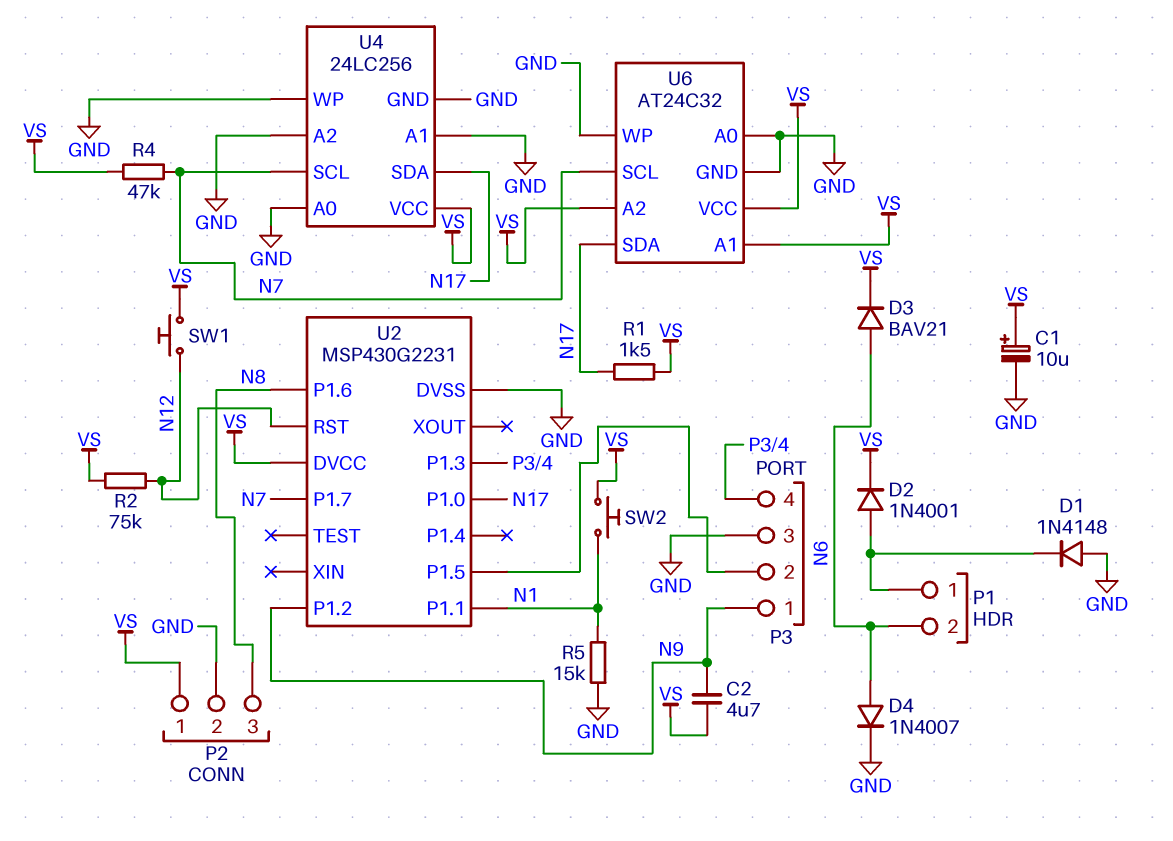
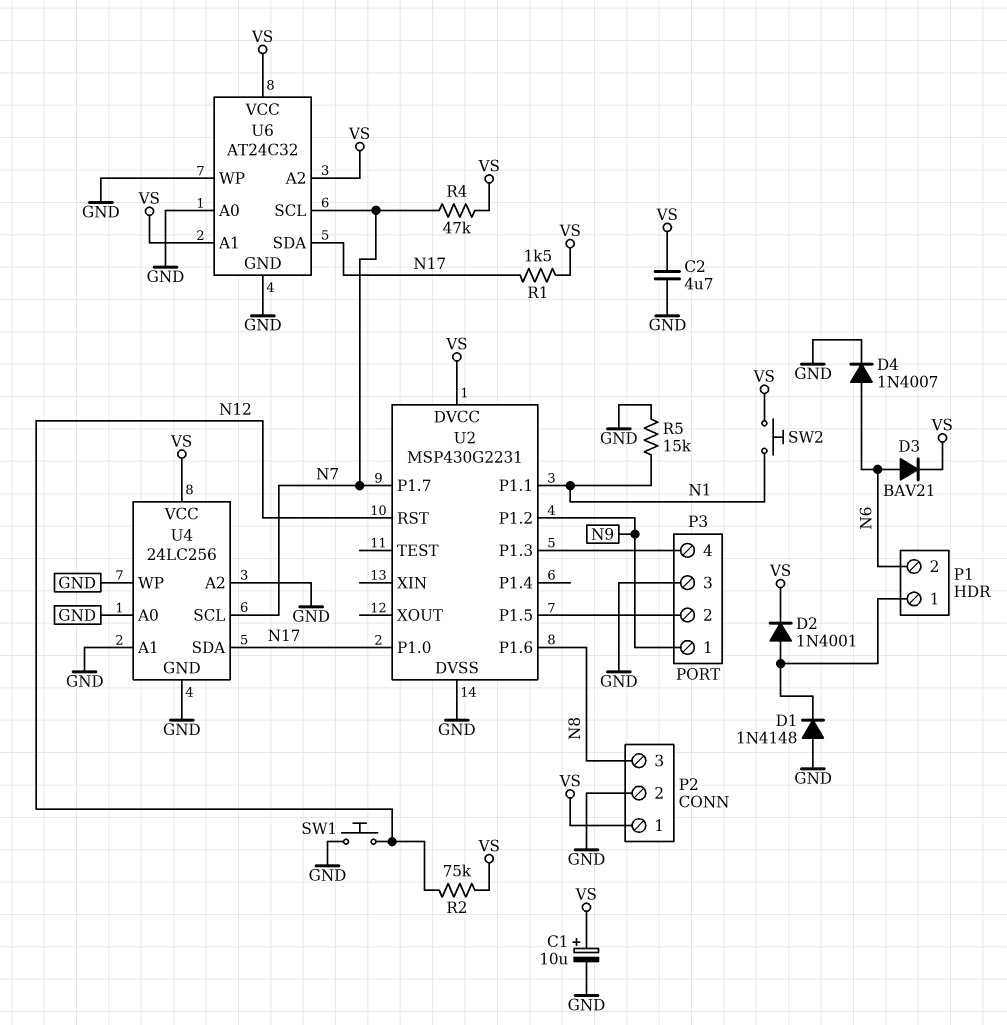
C2: 4.7uF (N9, VS) -> 4.7uF (GND, VS)
SW1: button (N12, VS) -> button (GND, N12)

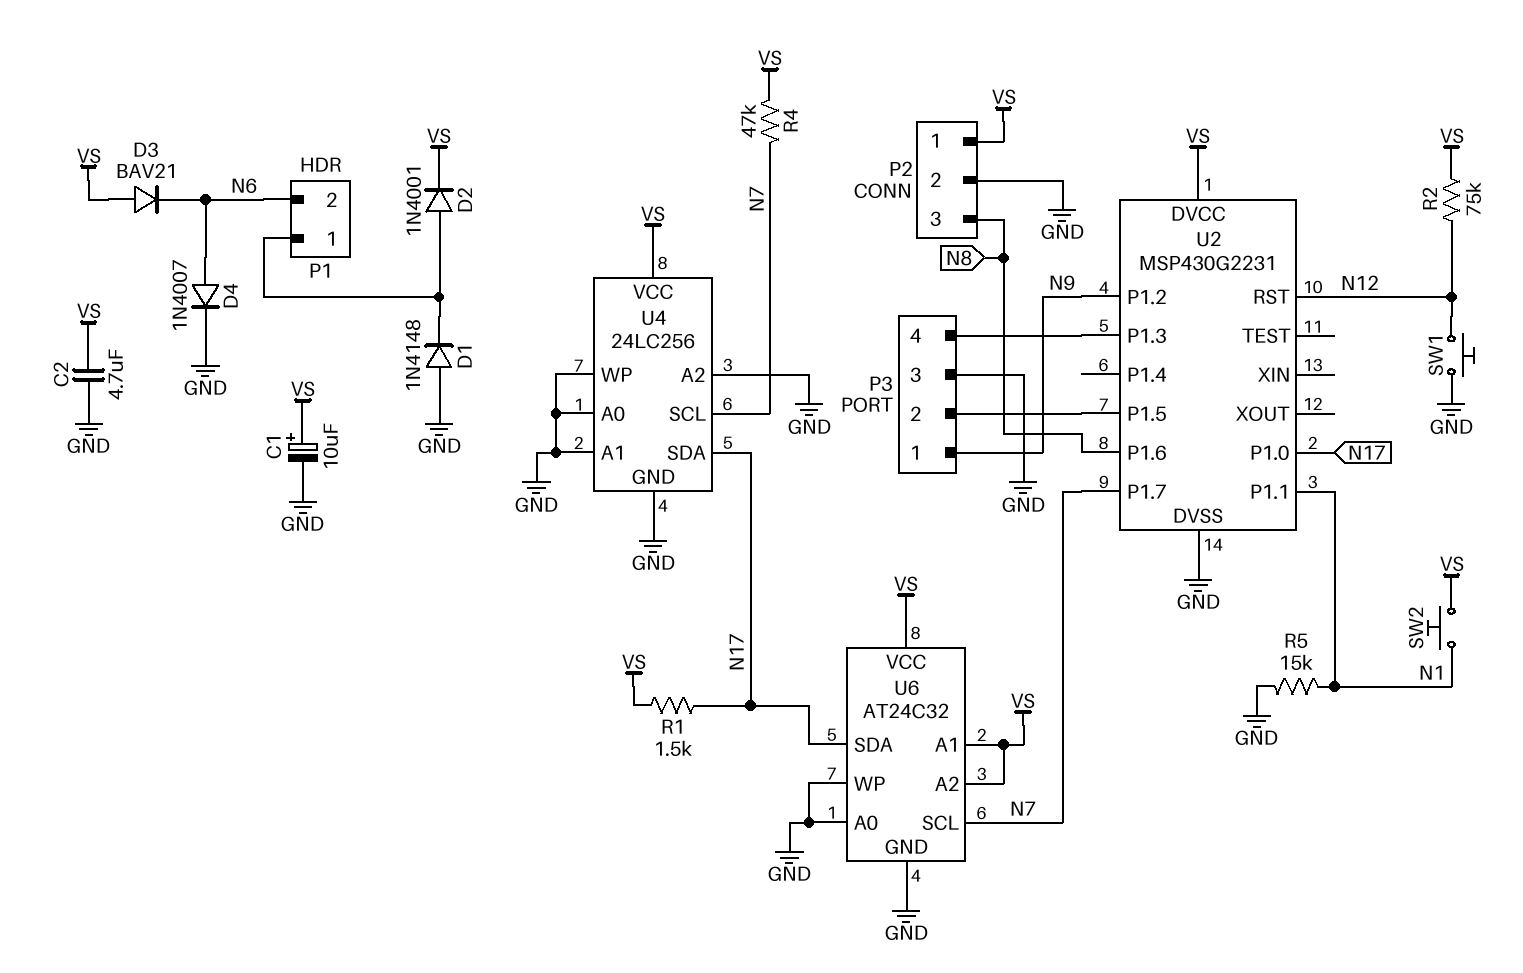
D3: diode BAV21 (A N6, K VS) -> diode BAV21 (A VS, K N6)

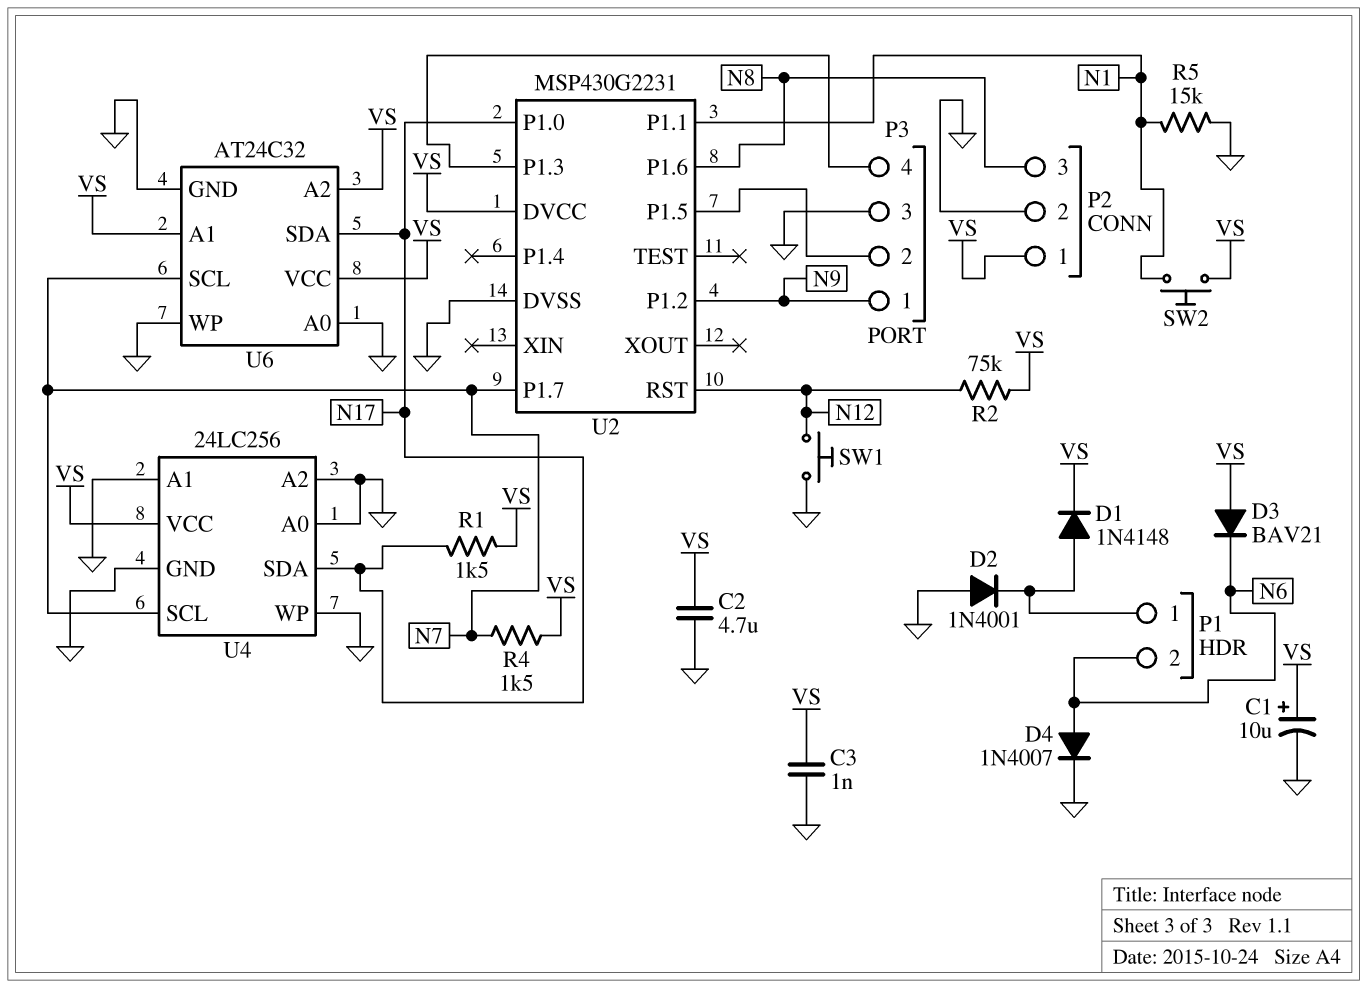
C3: none -> 1nF (GND, VS)
D1: diode 1N4148 (A GND, K P1/1) -> diode 1N4148 (A P1/1, K VS)
D2: diode 1N4001 (A P1/1, K VS) -> diode 1N4001 (A GND, K P1/1)
R4: 47k (N7, VS) -> 1.5k (N7, VS)

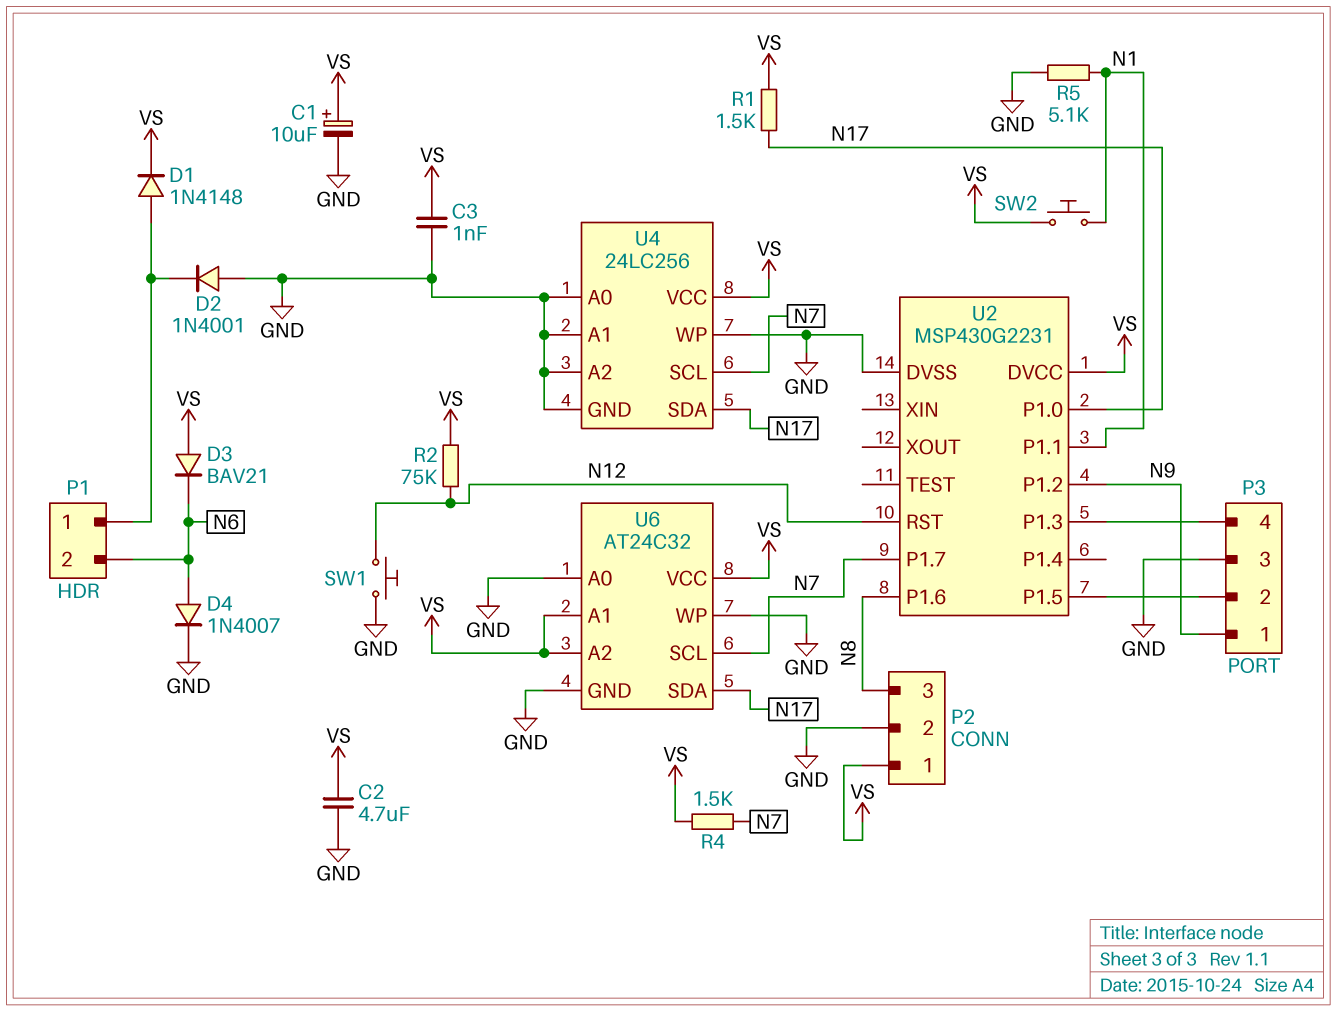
R5: 15k (GND, N1) -> 5.1k (GND, N1)

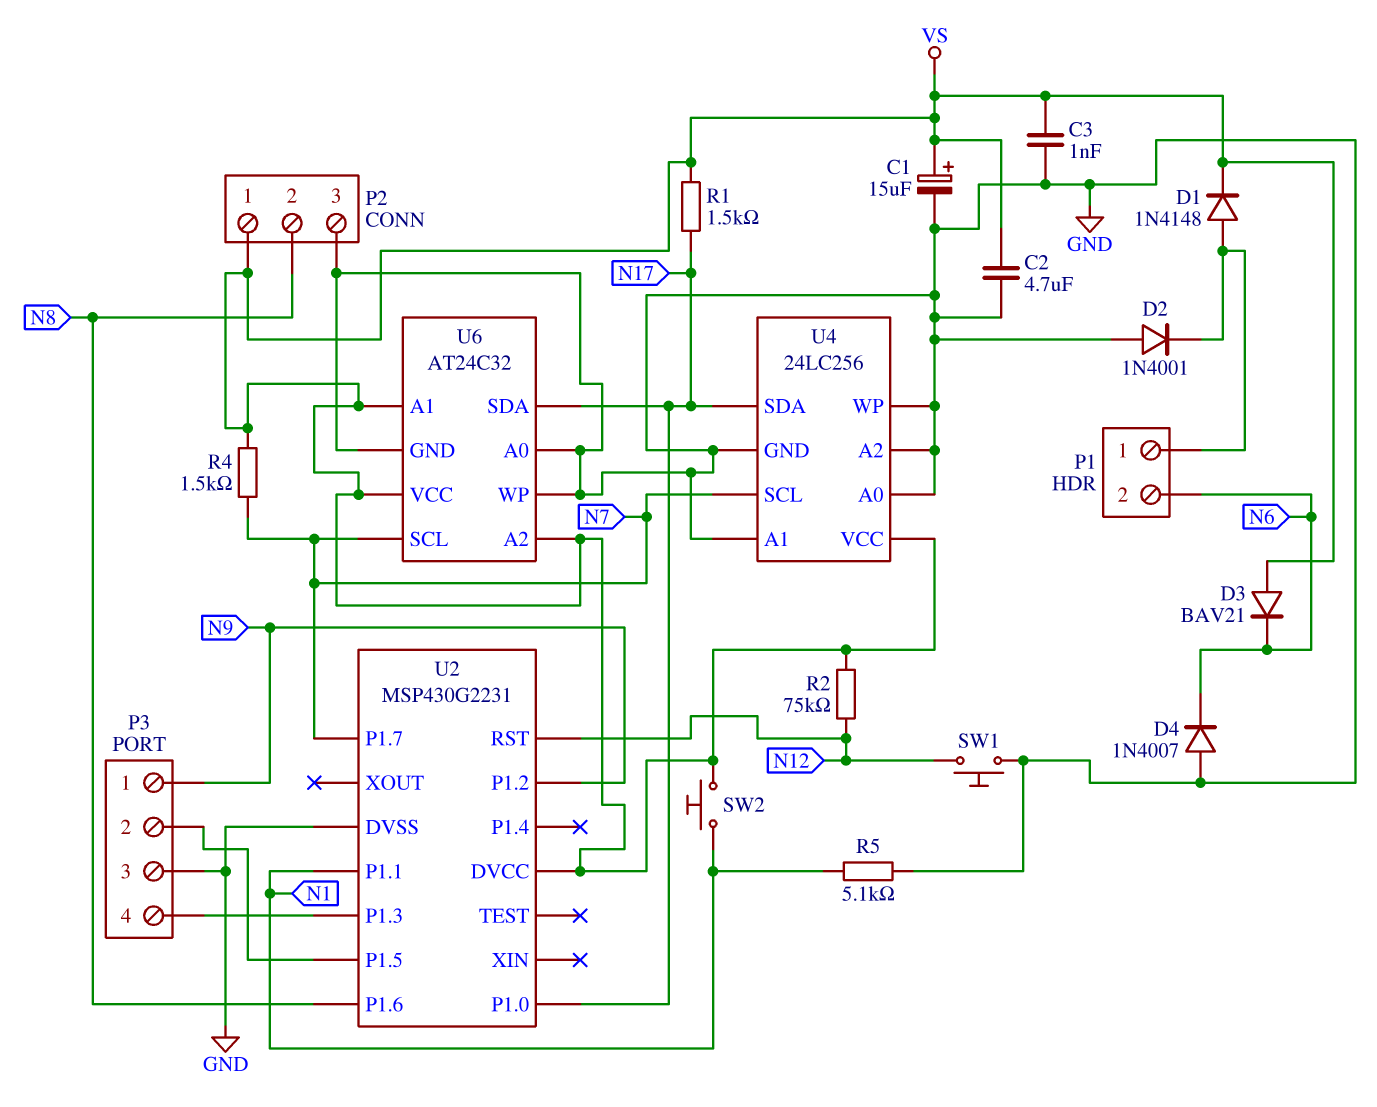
C1: 10uF (plus VS, minus GND) -> 15uF (plus VS, minus GND)
D4: diode 1N4007 (A N6, K GND) -> diode 1N4007 (A GND, K N6)
P2 pin 2: GND -> N8
P2 pin 3: N8 -> GND

